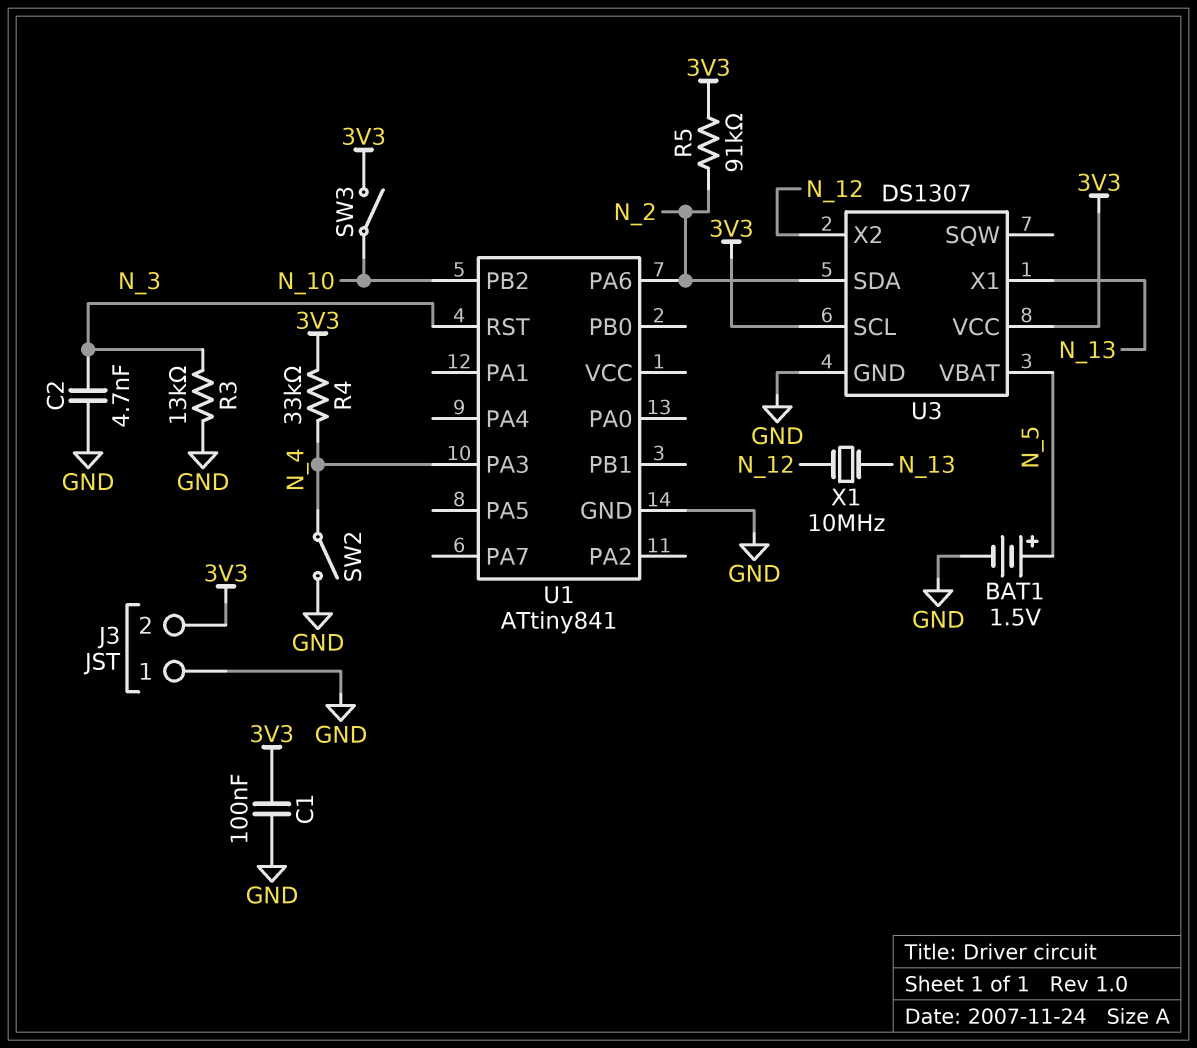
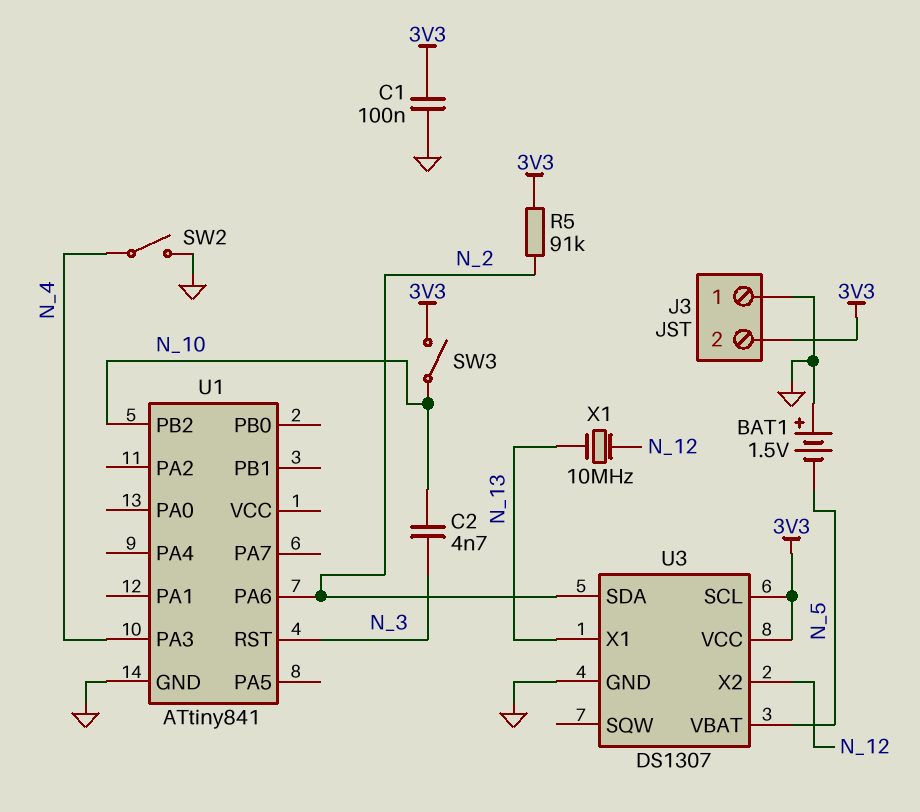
BAT1: 1.5V (plus N_5, minus GND) -> 1.5V (plus GND, minus N_5)
C2: 4.7nF (GND, N_3) -> 4.7nF (N_3, N_10)
R3: 13k (GND, N_3) -> none
R4: 33k (3V3, N_4) -> none

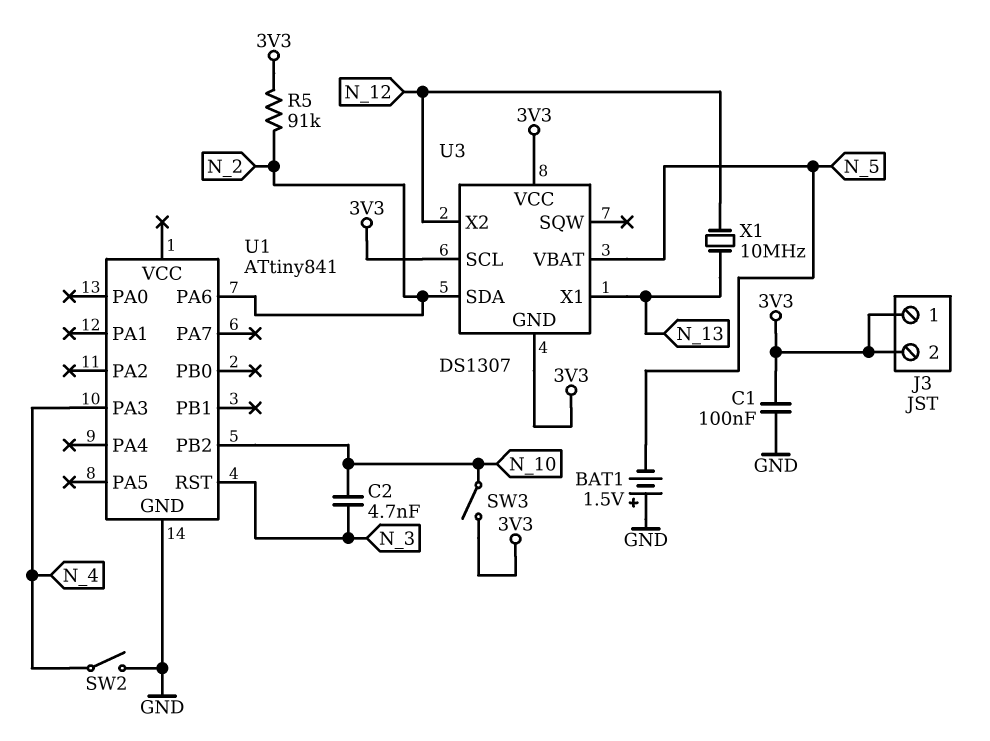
J3 pin 1: GND -> 3V3
U3 pin GND: GND -> 3V3

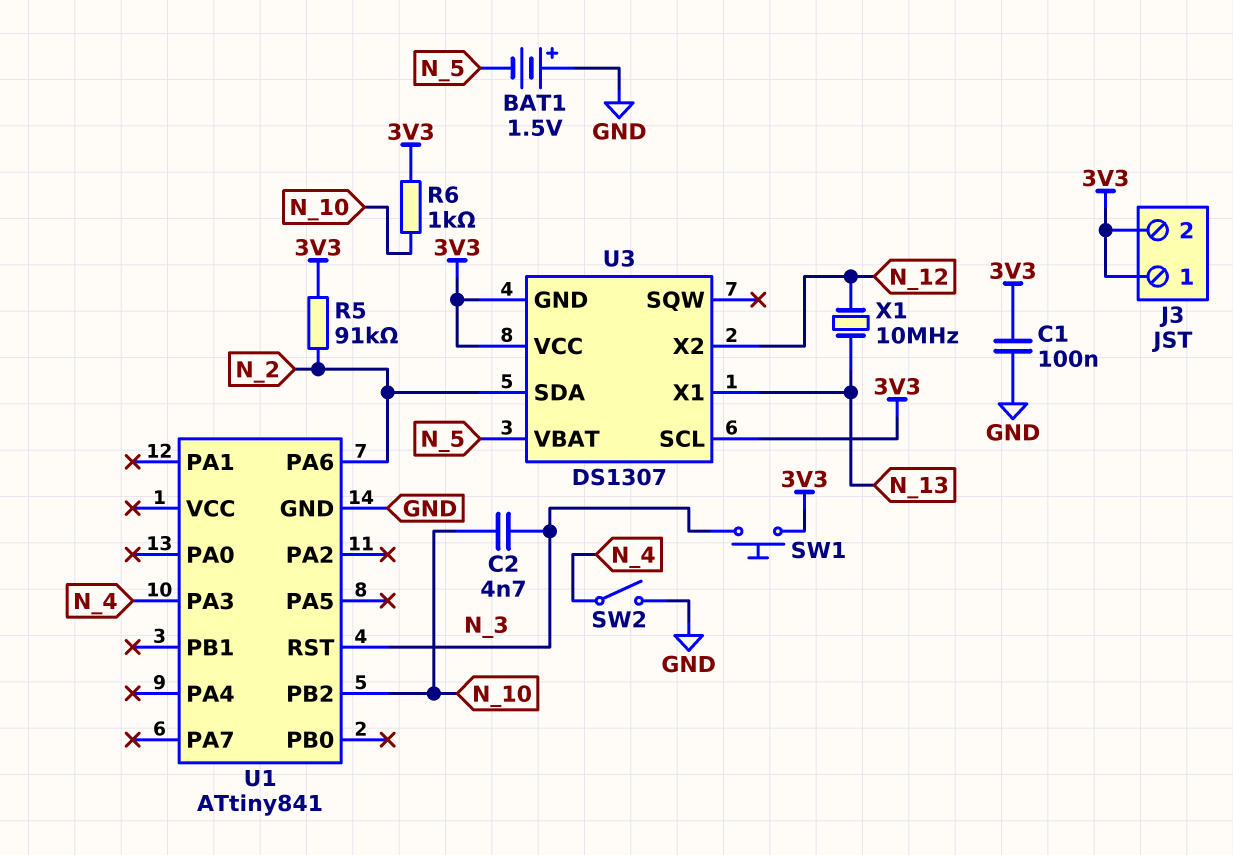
R6: none -> 1k (3V3, N_10)
SW1: none -> button (3V3, N_3)
SW3: switch (3V3, N_10) -> none

